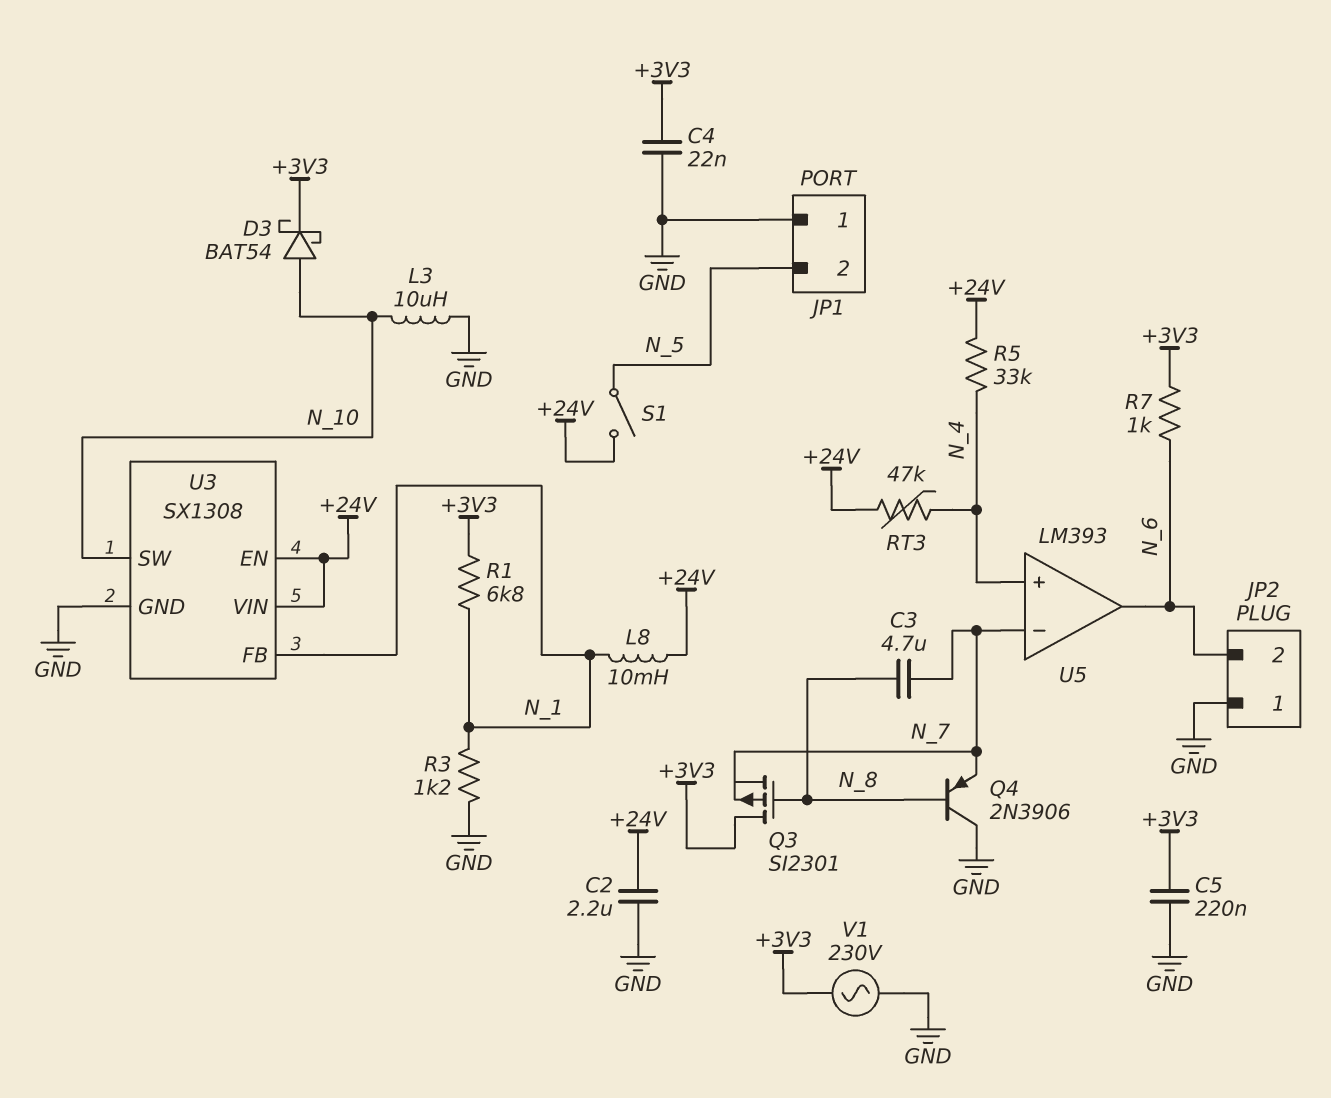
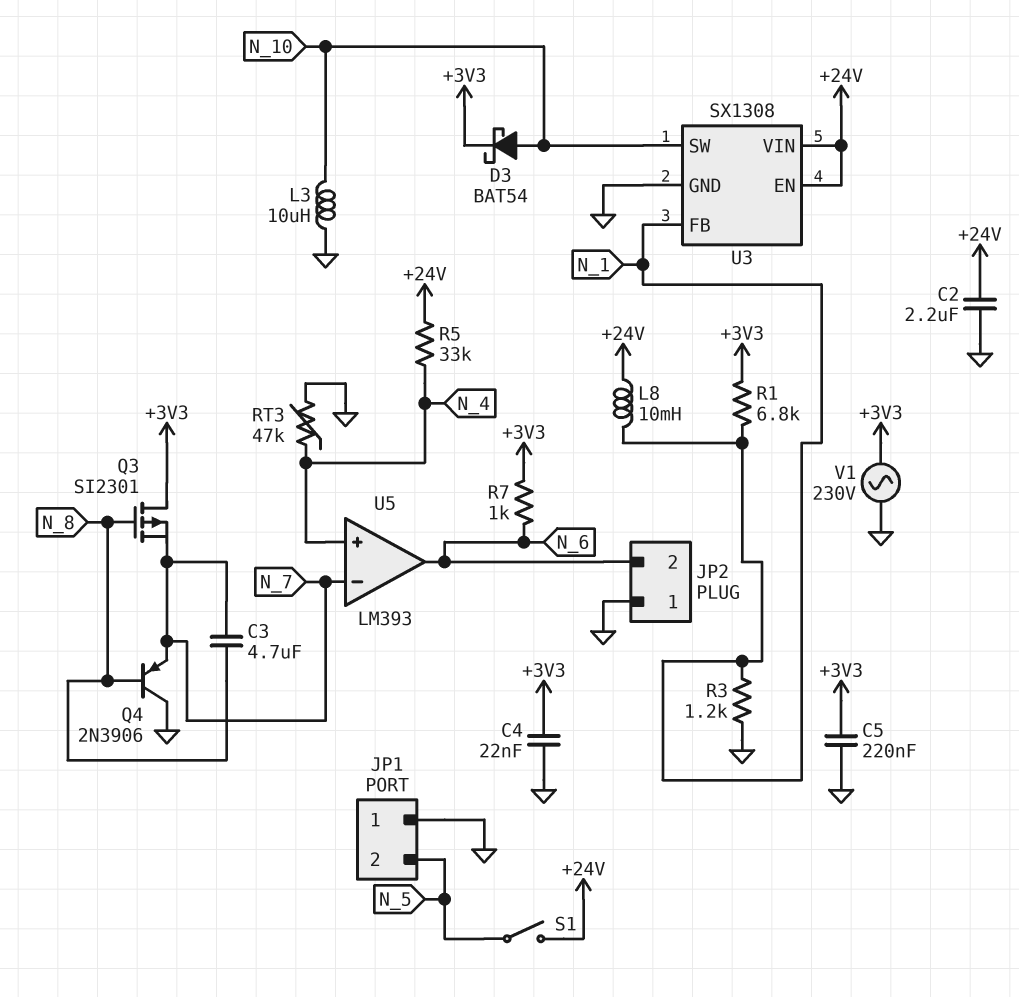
RT3: 47k (+24V, N_4) -> 47k (GND, N_4)

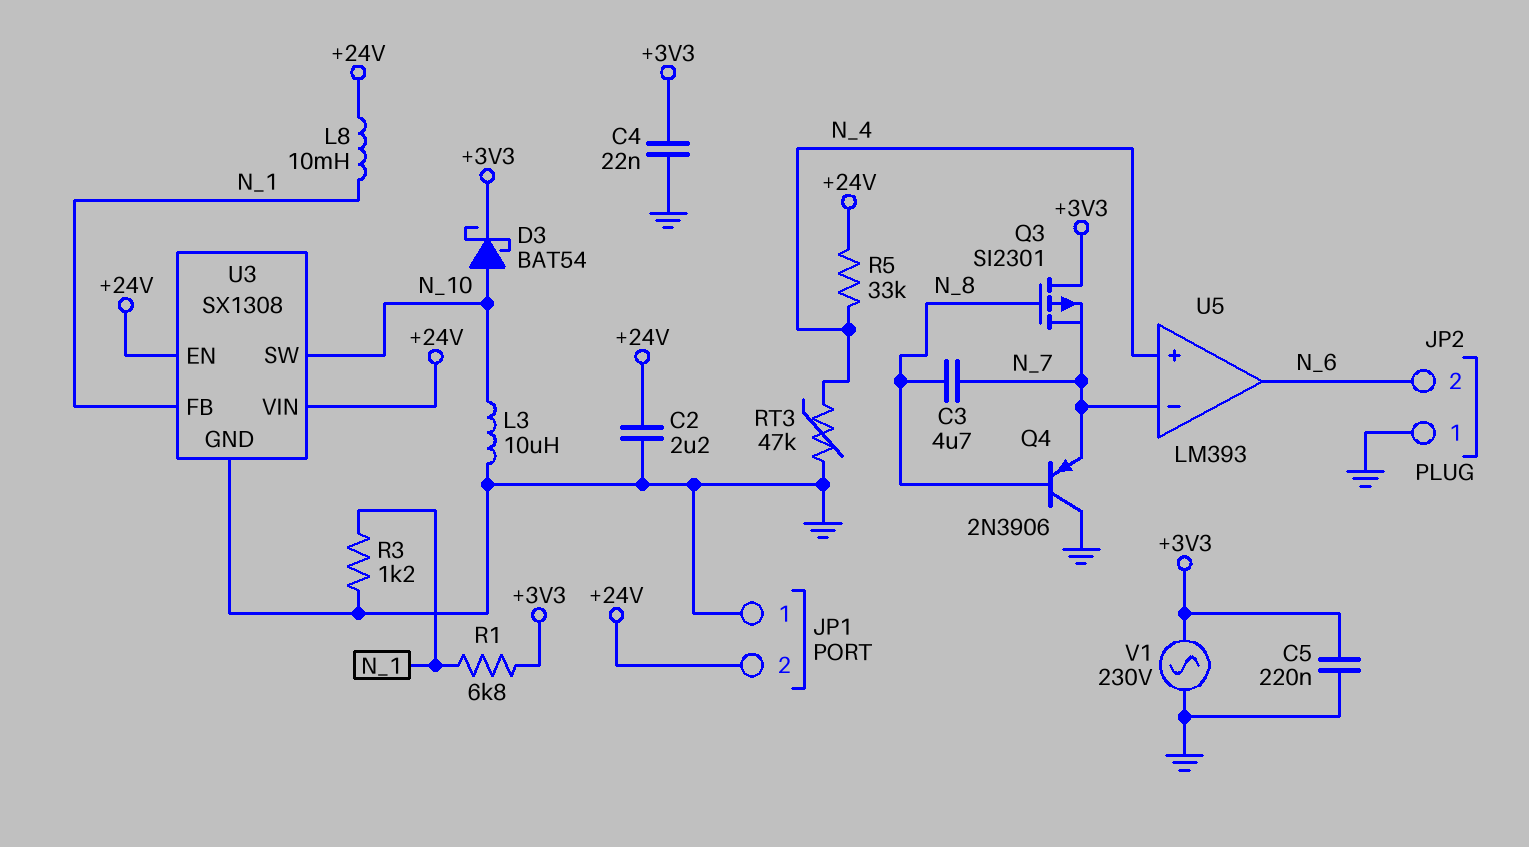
JP1 pin 2: N_5 -> +24V
R7: 1k (+3V3, N_6) -> none
S1: switch (+24V, N_5) -> none

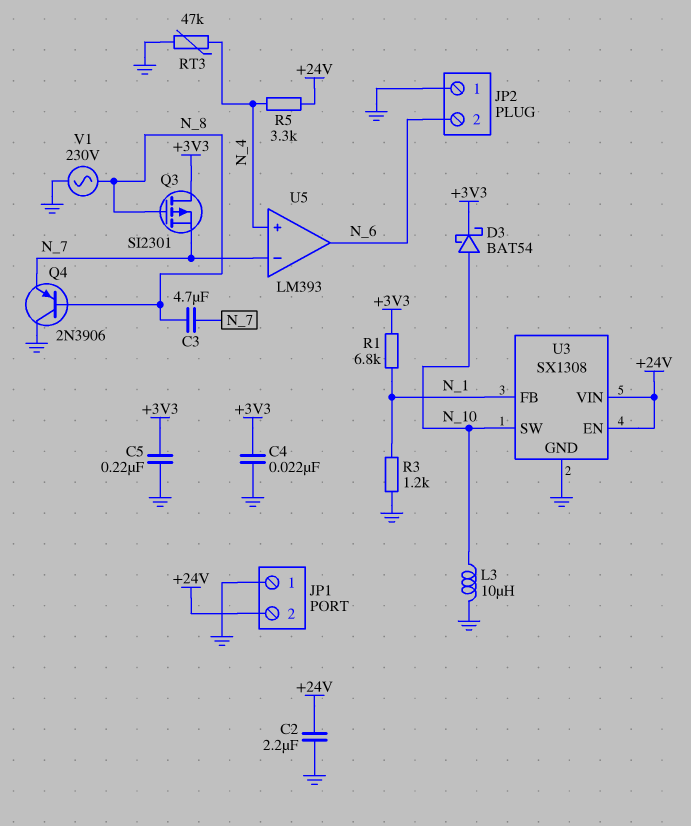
L8: 10mH (+24V, N_1) -> none
R5: 33k (+24V, N_4) -> 3.3k (+24V, N_4)
V1: AC 230V (+3V3, GND) -> AC 230V (GND, N_8)

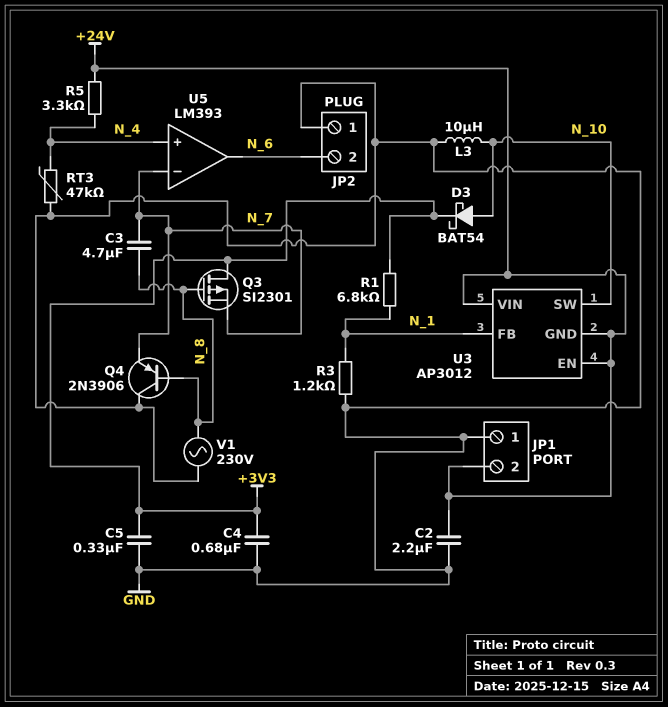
C4: 22nF (+3V3, GND) -> 680nF (+3V3, GND)
C5: 220nF (+3V3, GND) -> 330nF (+3V3, GND)
U3: SX1308 -> AP3012
U3 pin GND: GND -> +24V

